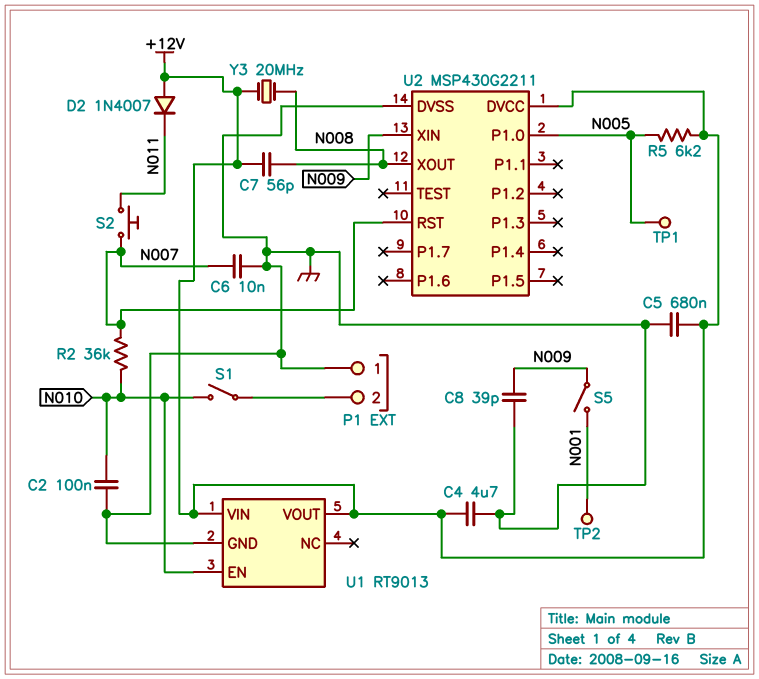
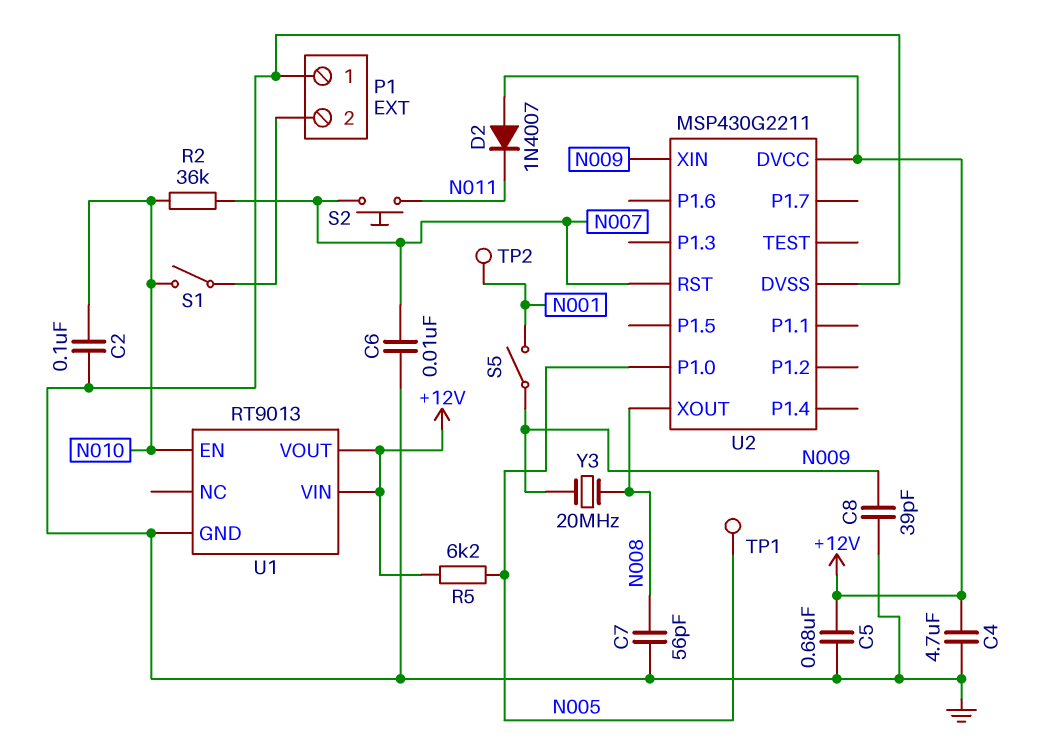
C7: 56pF (+12V, N008) -> 56pF (GND, N008)
Y3: 20MHz (+12V, N008) -> 20MHz (N008, N009)

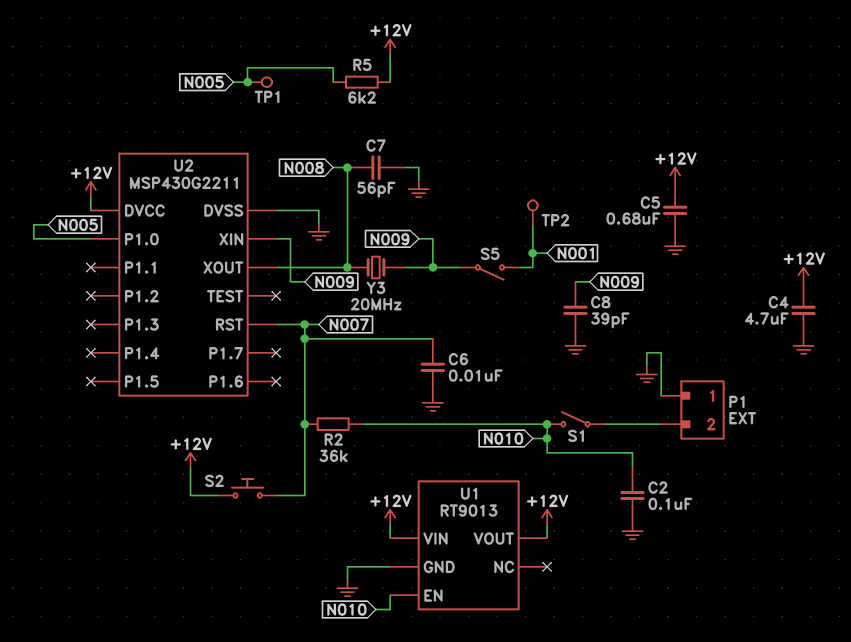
D2: diode 1N4007 (A +12V, K N011) -> none
S2: button (N007, N011) -> button (+12V, N007)

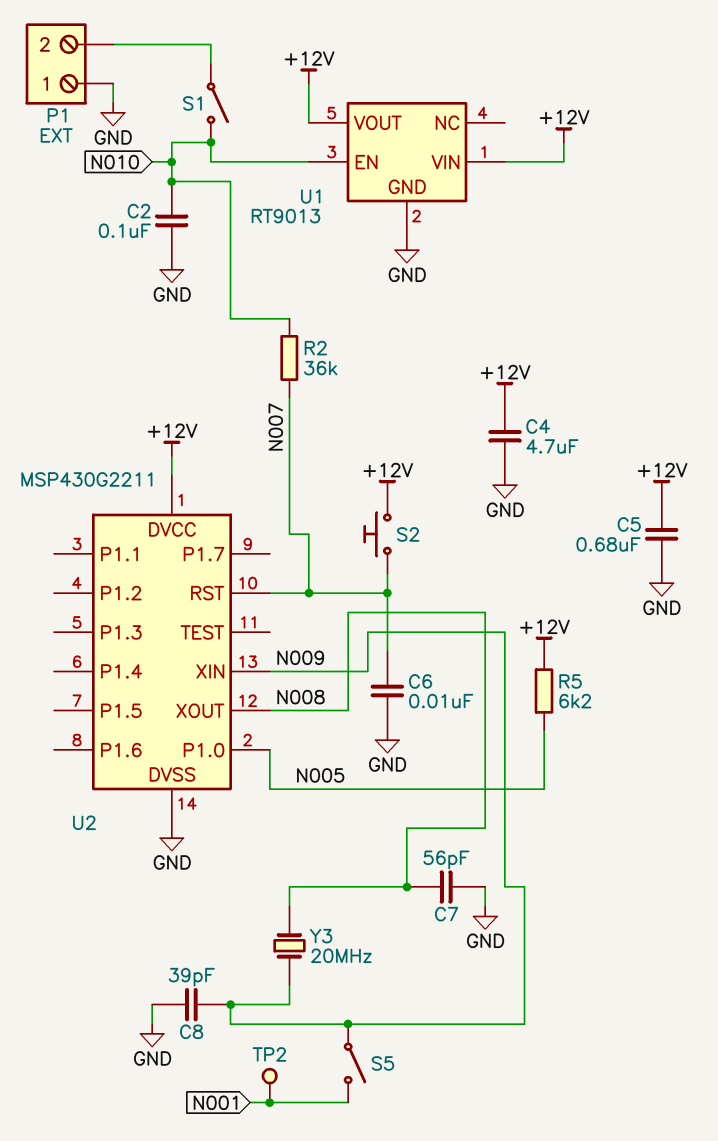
TP1: test point (N005) -> none

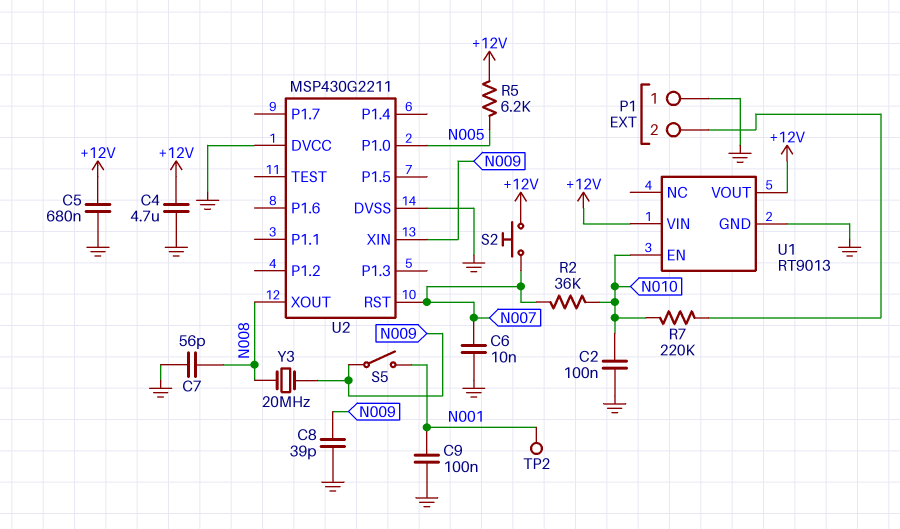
C9: none -> 100nF (GND, N001)
R7: none -> 220k (N010, P1/2)
S1: switch (N010, P1/2) -> none
U2 pin DVCC: +12V -> GND

